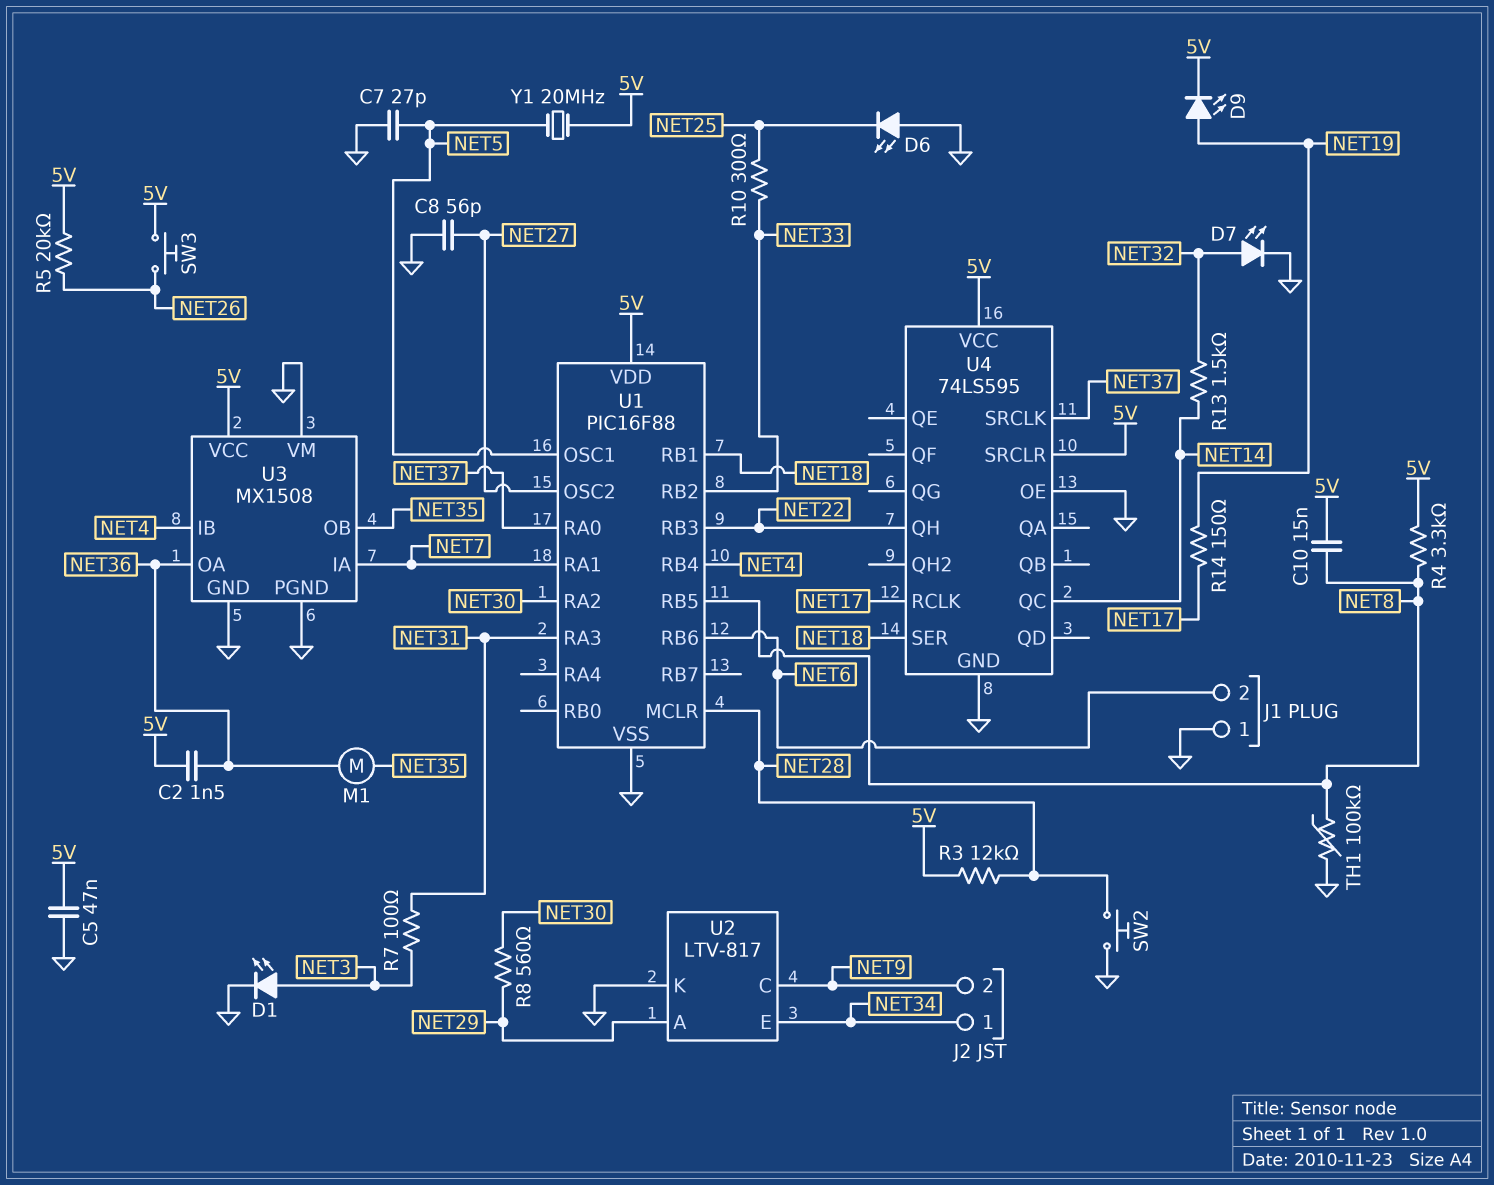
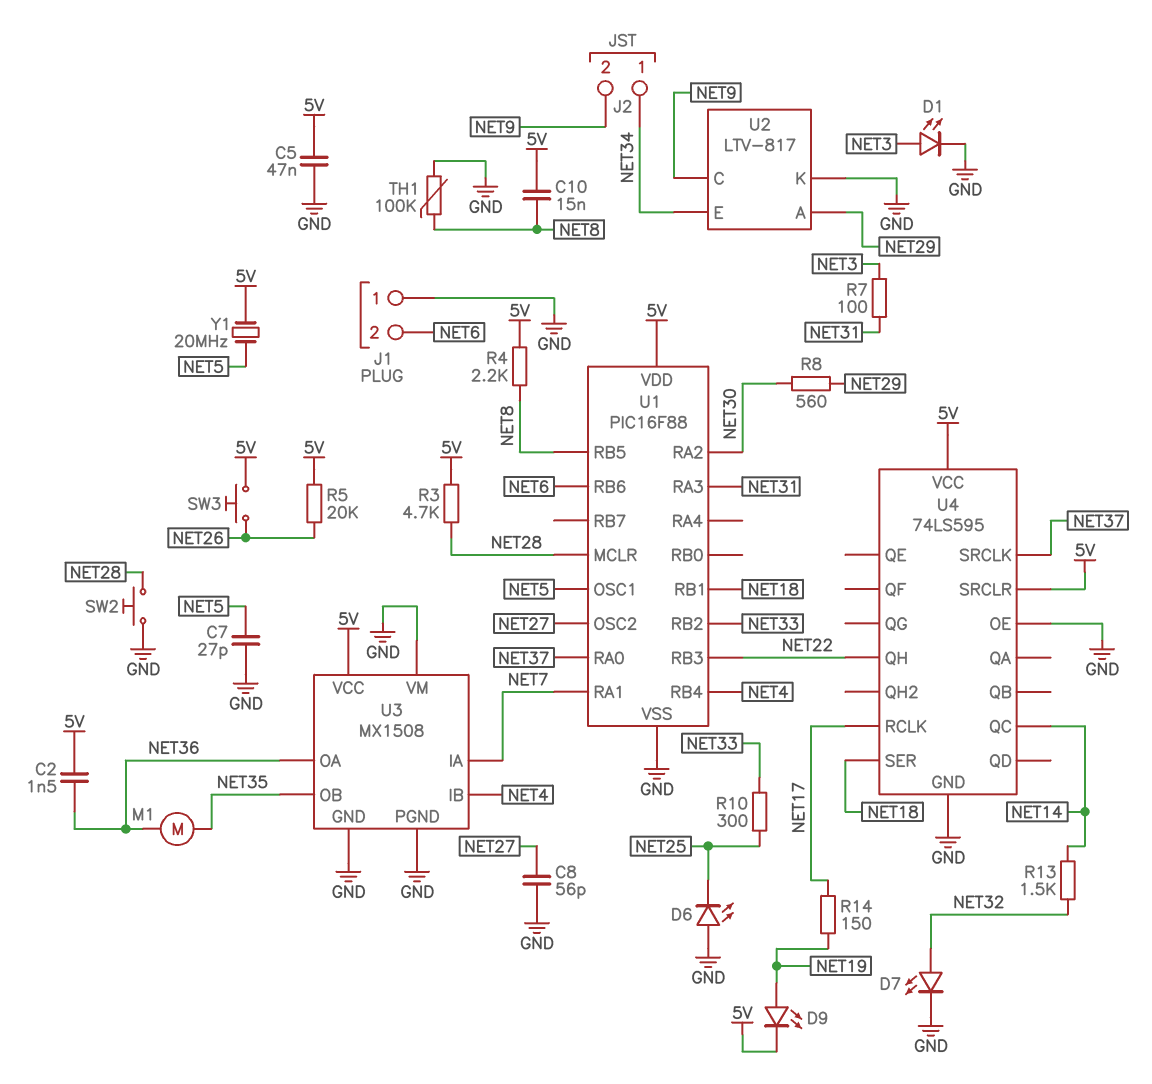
R3: 12k (5V, NET28) -> 4.7k (5V, NET28)
R4: 3.3k (5V, NET8) -> 2.2k (5V, NET8)

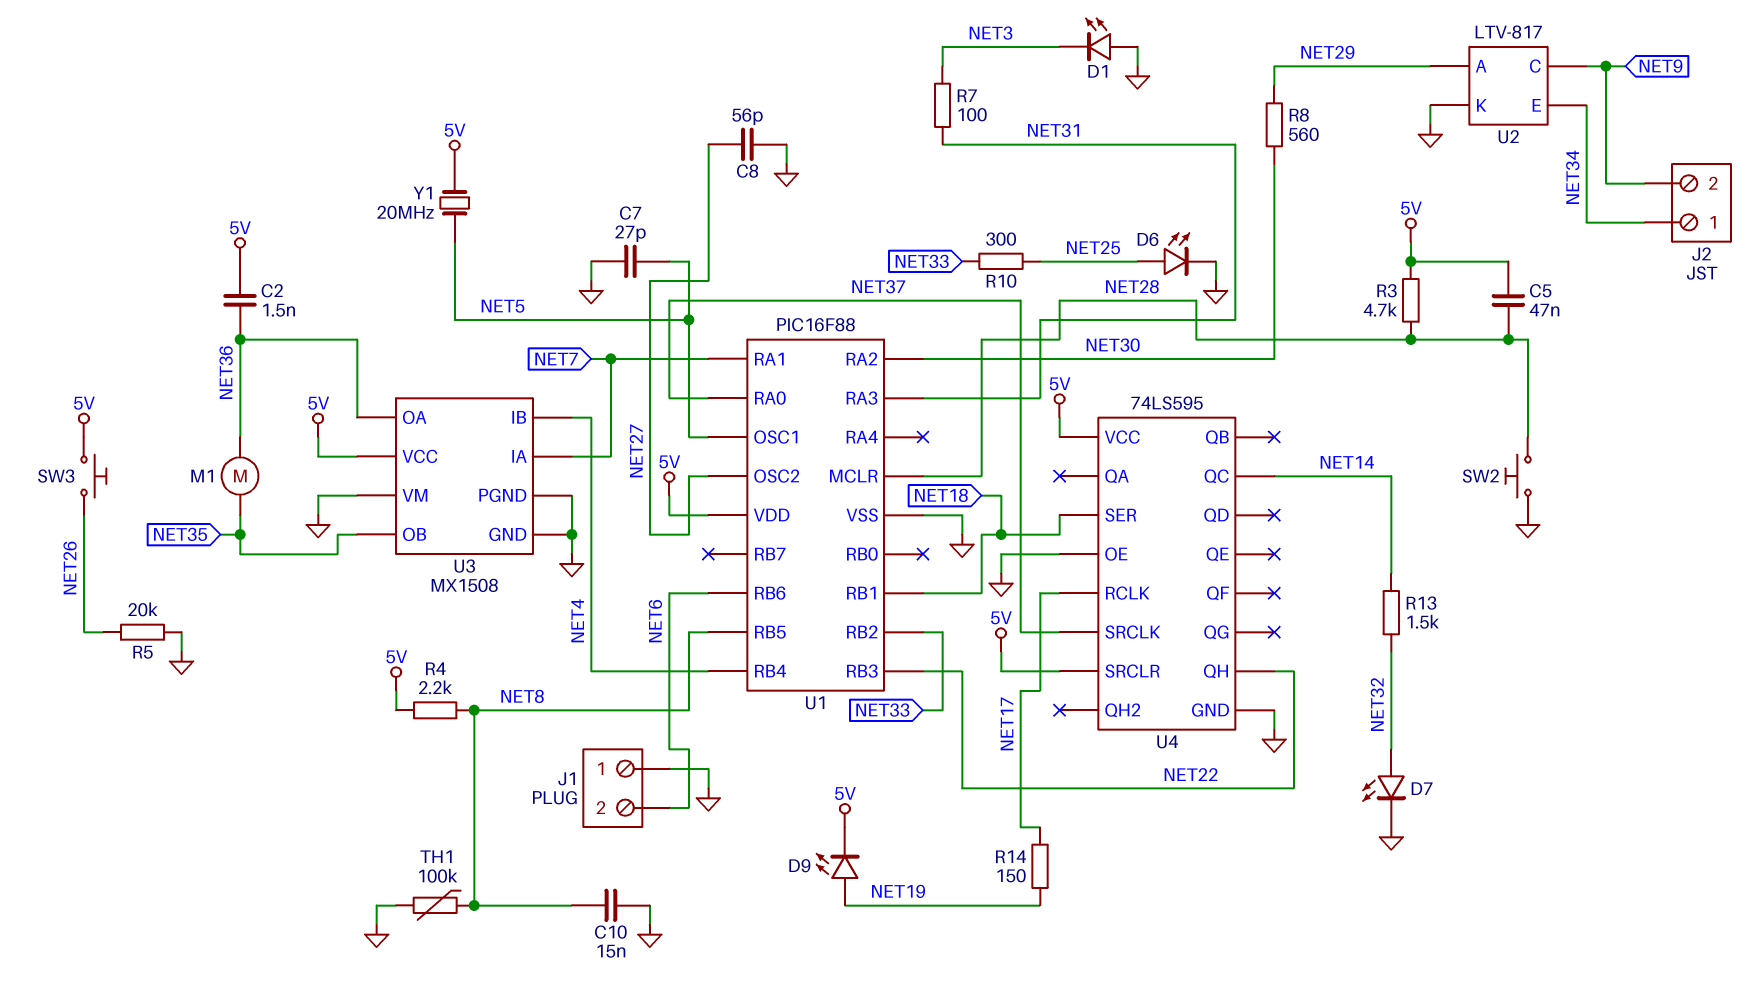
C5: 47nF (5V, GND) -> 47nF (5V, NET28)
C10: 15nF (5V, NET8) -> 15nF (GND, NET8)
D1: LED (A NET3, K GND) -> LED (A GND, K NET3)
D6: LED (A GND, K NET25) -> LED (A NET25, K GND)
R5: 20k (5V, NET26) -> 20k (GND, NET26)

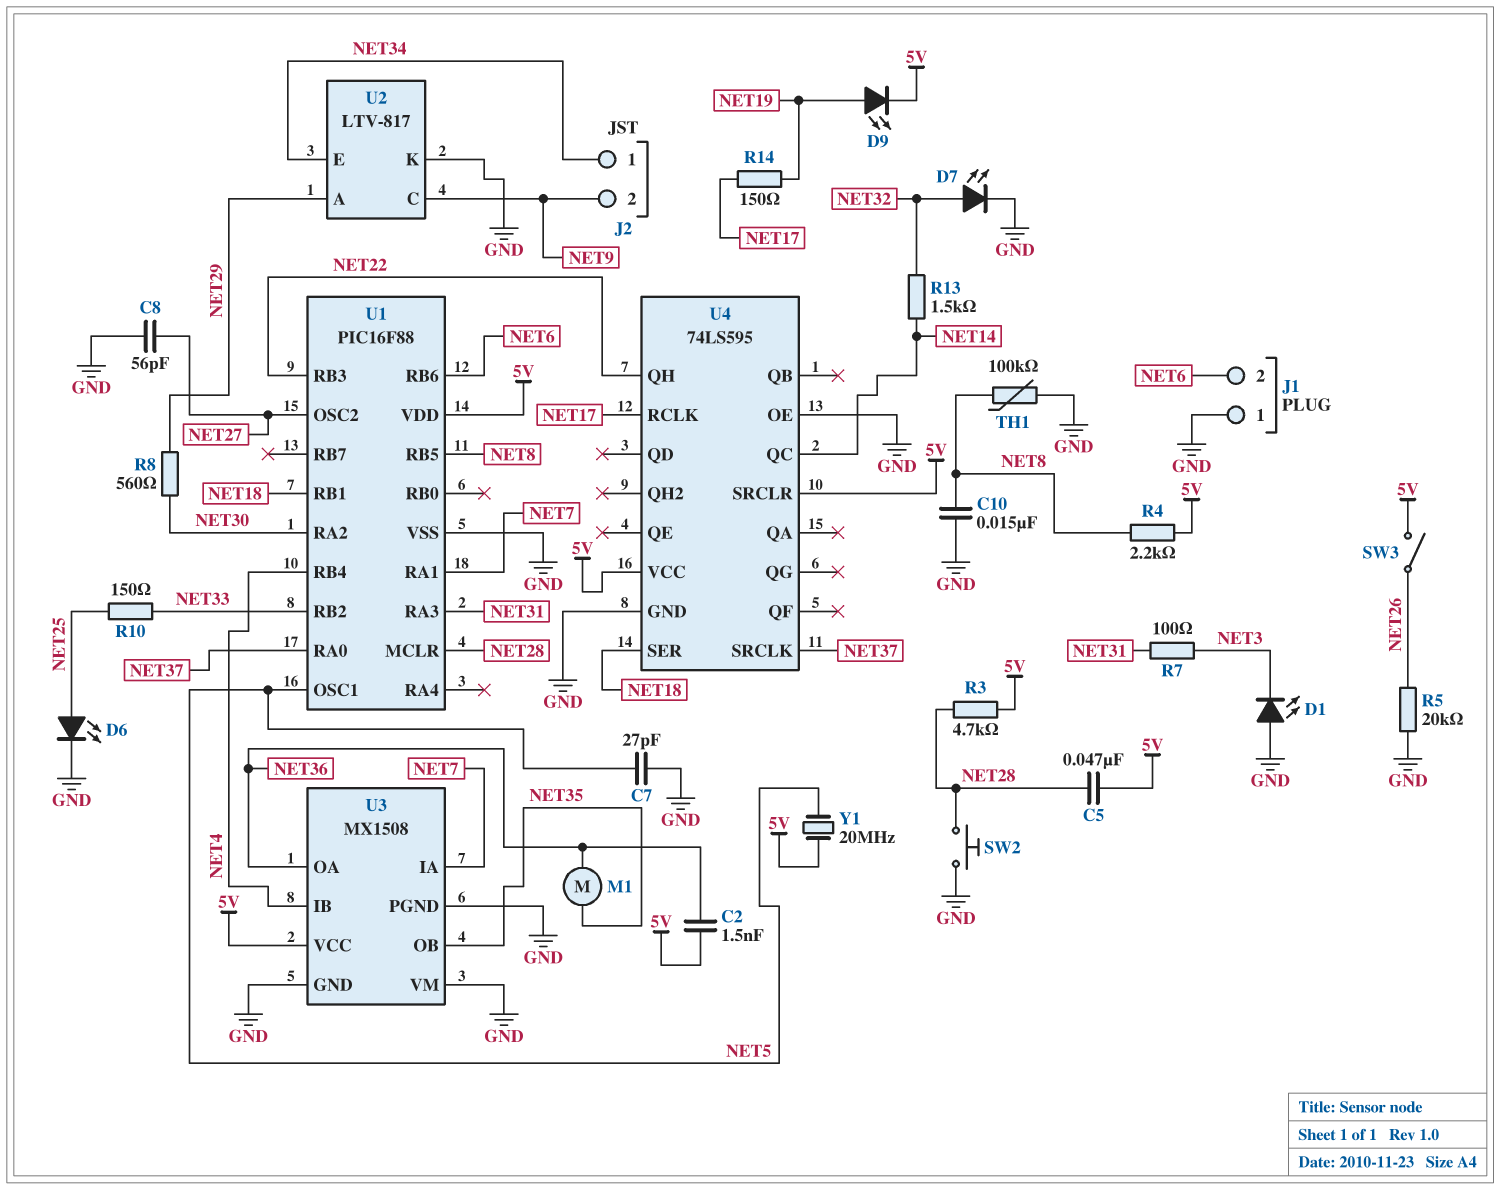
R10: 300 (NET25, NET33) -> 150 (NET25, NET33)
SW3: button (5V, NET26) -> switch (5V, NET26)

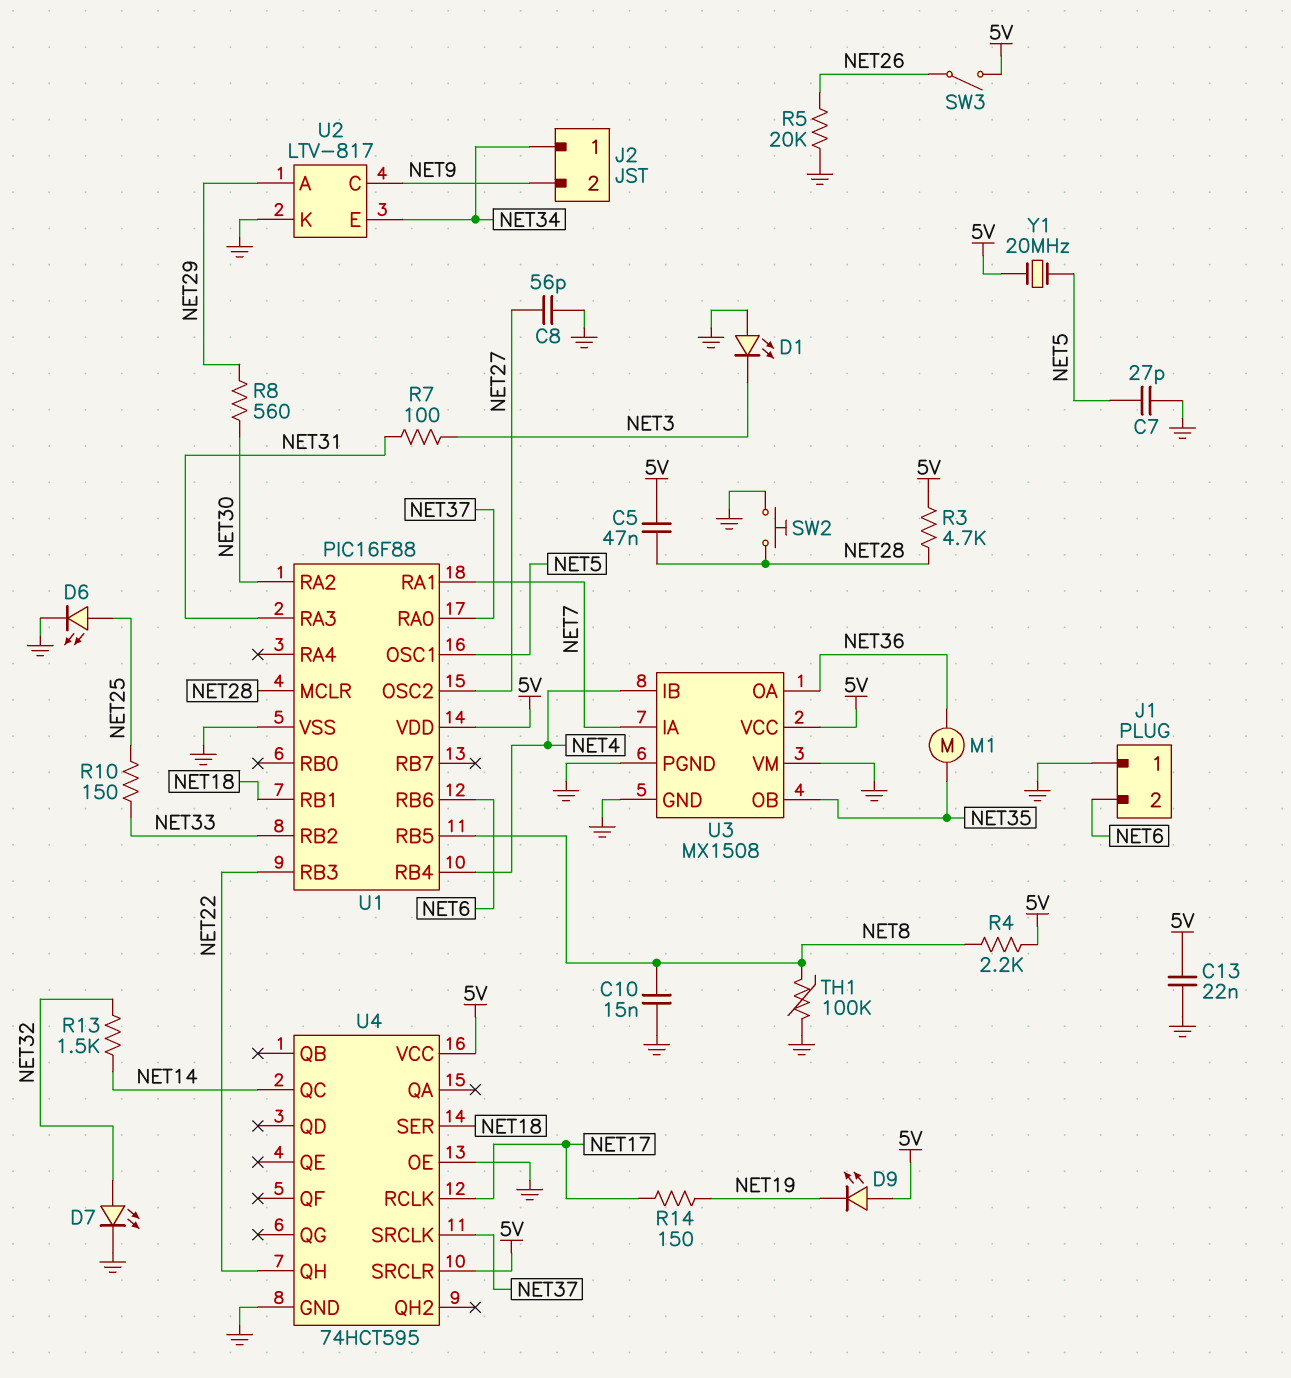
C2: 1.5nF (5V, NET36) -> none
C13: none -> 22nF (5V, GND)
D9: LED (A NET19, K 5V) -> LED (A 5V, K NET19)
U4: 74LS595 -> 74HCT595

